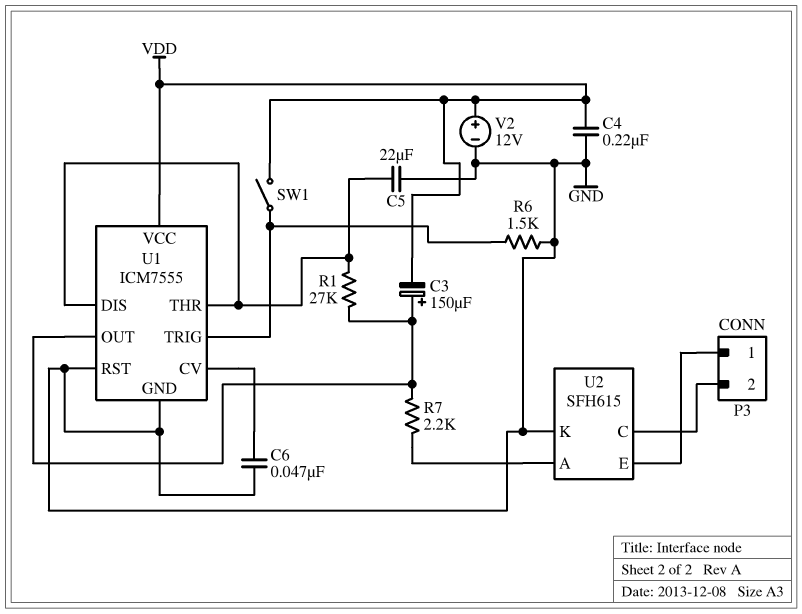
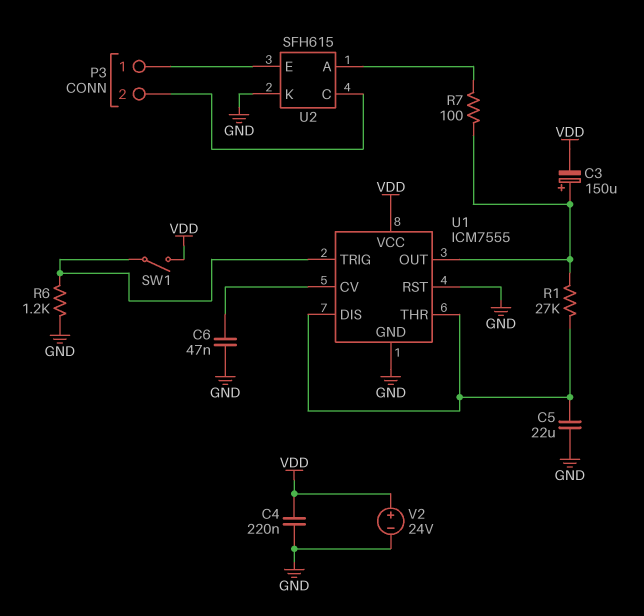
R6: 1.5k (GND, U1/TRIG) -> 1.2k (GND, U1/TRIG)
R7: 2.2k (U1/OUT, U2/A) -> 100 (U1/OUT, U2/A)
V2: 12V (plus VDD, minus GND) -> 24V (plus VDD, minus GND)

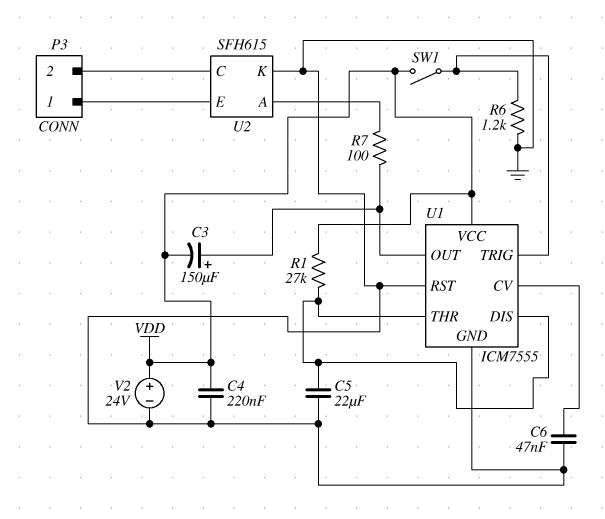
R1: 27k (U1/DIS, U1/OUT) -> 27k (U1/DIS, VDD)

